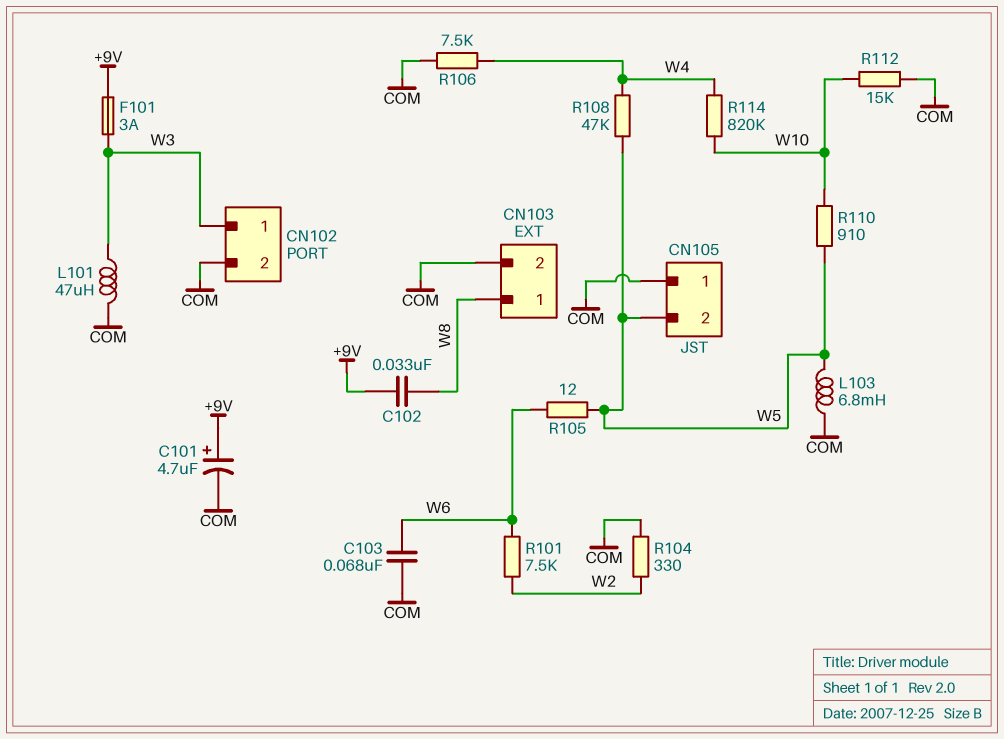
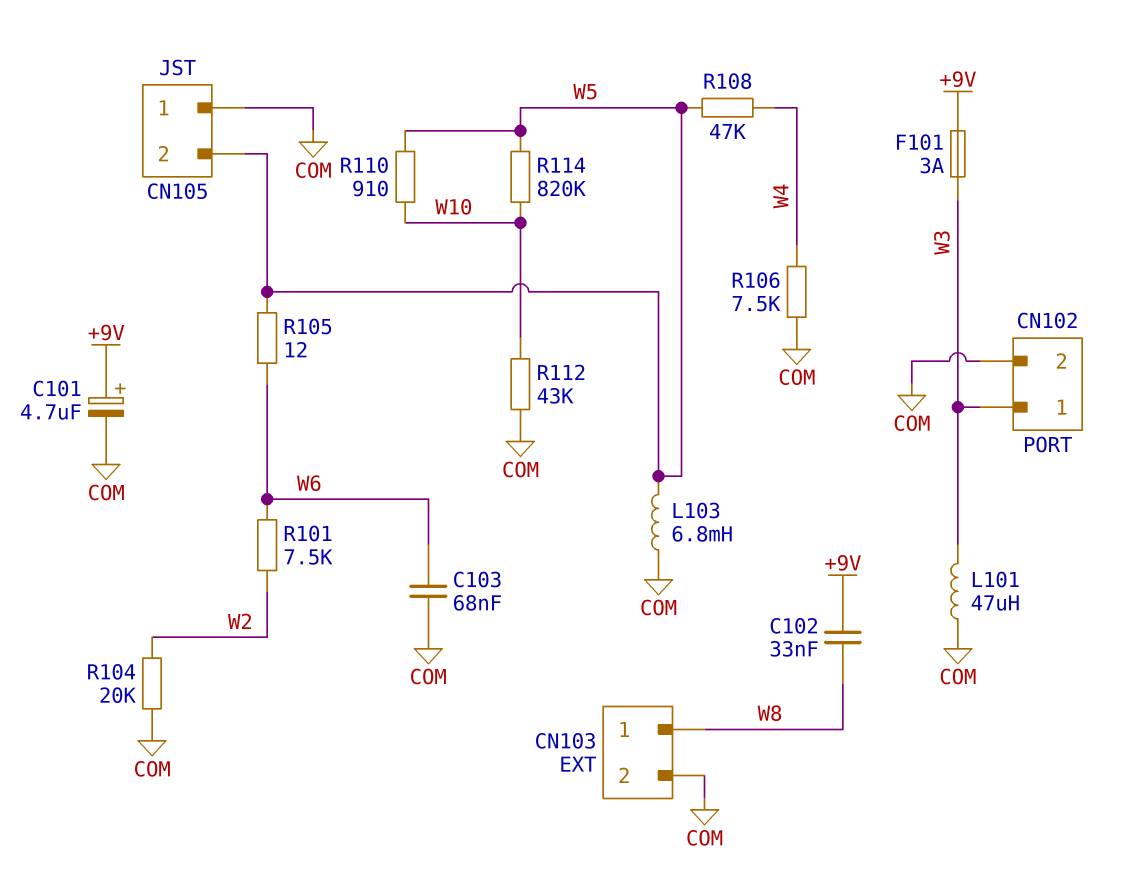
R104: 330 (COM, W2) -> 20k (COM, W2)
R112: 15k (COM, W10) -> 43k (COM, W10)
R114: 820k (W4, W10) -> 820k (W5, W10)

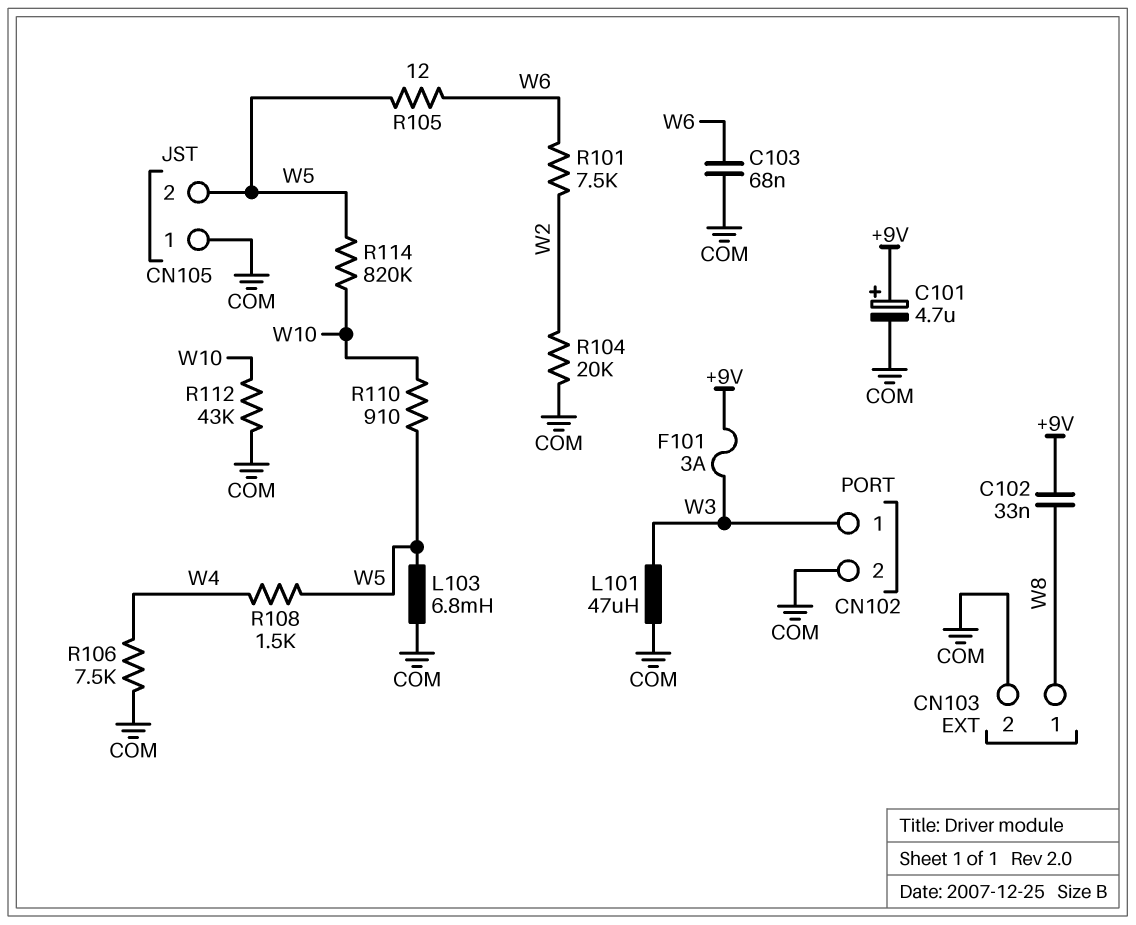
R108: 47k (W4, W5) -> 1.5k (W4, W5)

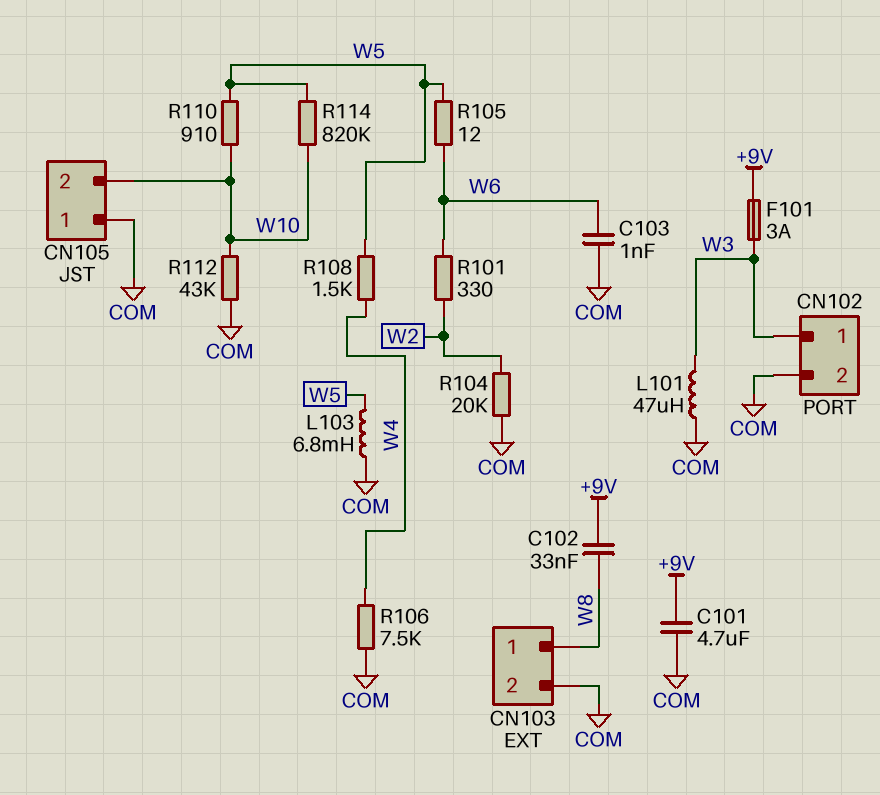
C101: 4.7uF (plus +9V, minus COM) -> 4.7uF (+9V, COM)
C103: 68nF (COM, W6) -> 1nF (COM, W6)
CN105 pin 2: W5 -> W10
R101: 7.5k (W2, W6) -> 330 (W2, W6)

